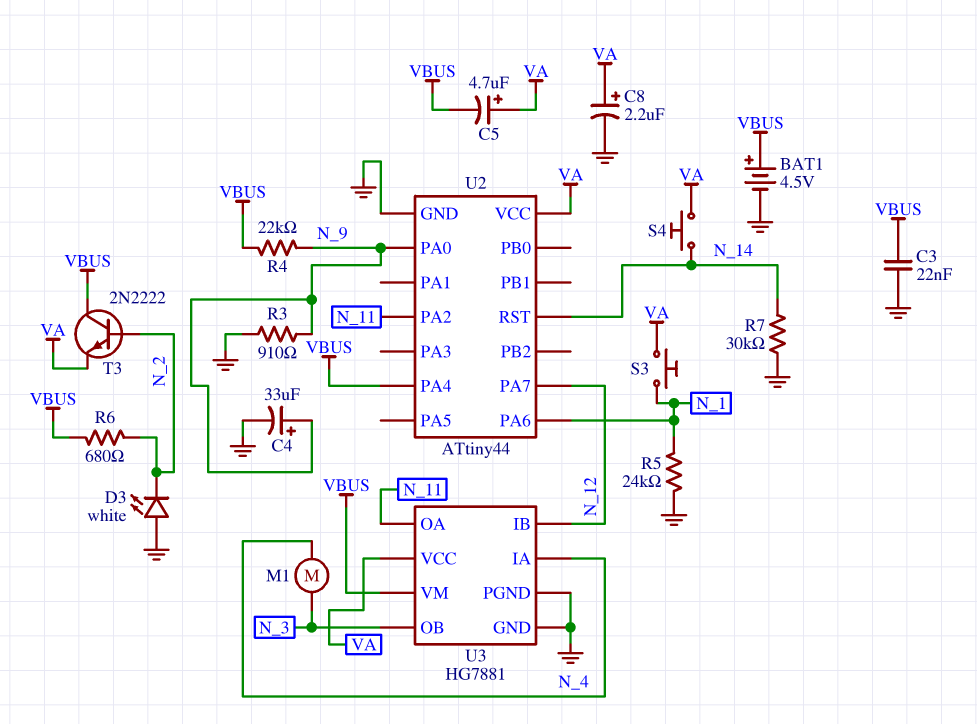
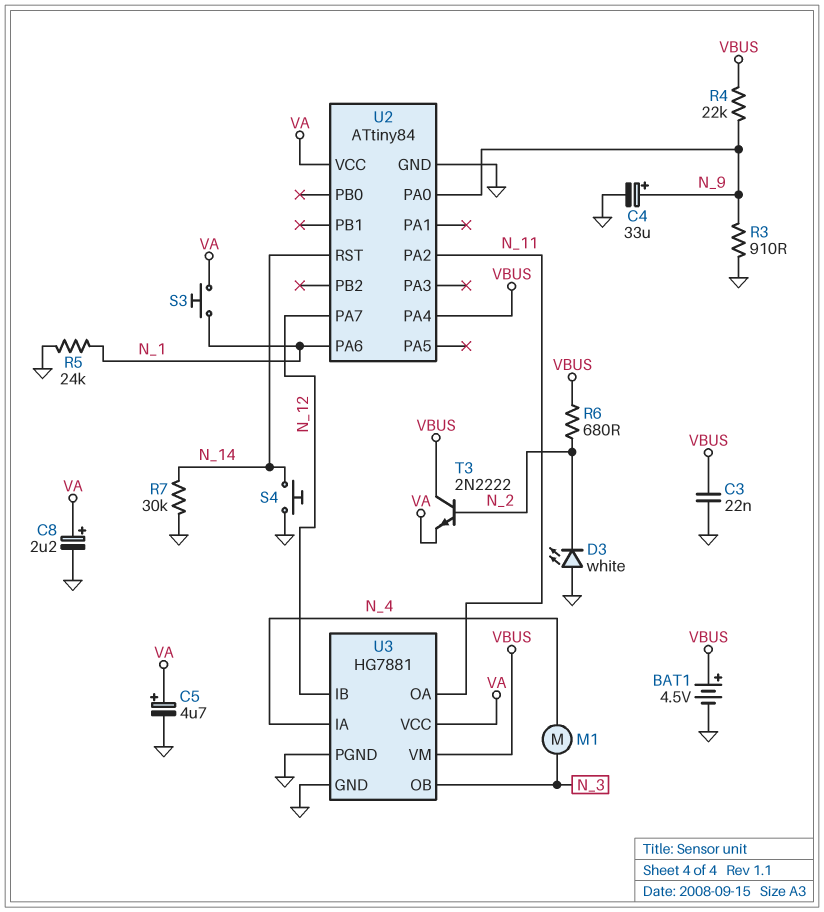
C5: 4.7uF (plus VA, minus VBUS) -> 4.7uF (plus VA, minus GND)
S4: button (N_14, VA) -> button (GND, N_14)
U2: ATtiny44 -> ATtiny84

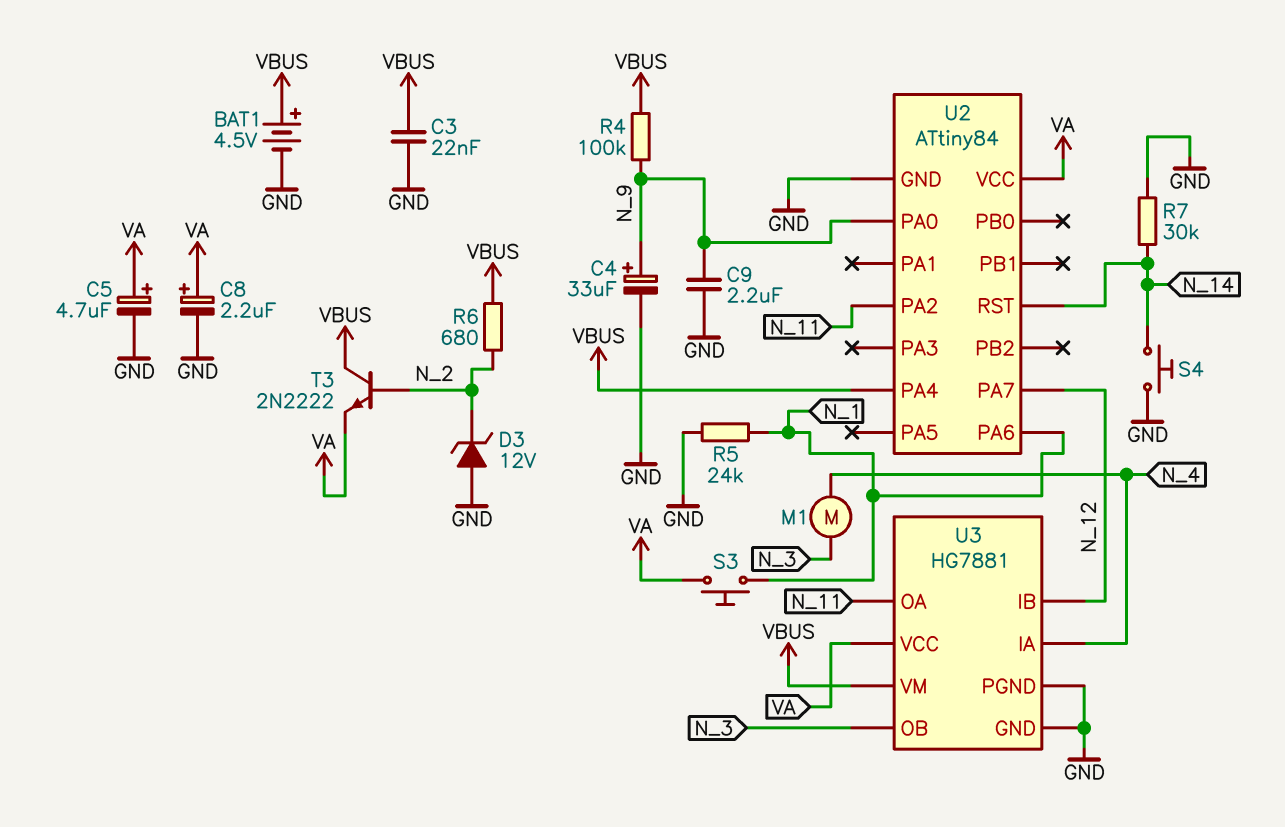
C9: none -> 2.2uF (GND, N_9)
D3: LED white (A GND, K N_2) -> zener 12V (A GND, K N_2)
R3: 910 (GND, N_9) -> none
R4: 22k (N_9, VBUS) -> 100k (N_9, VBUS)

